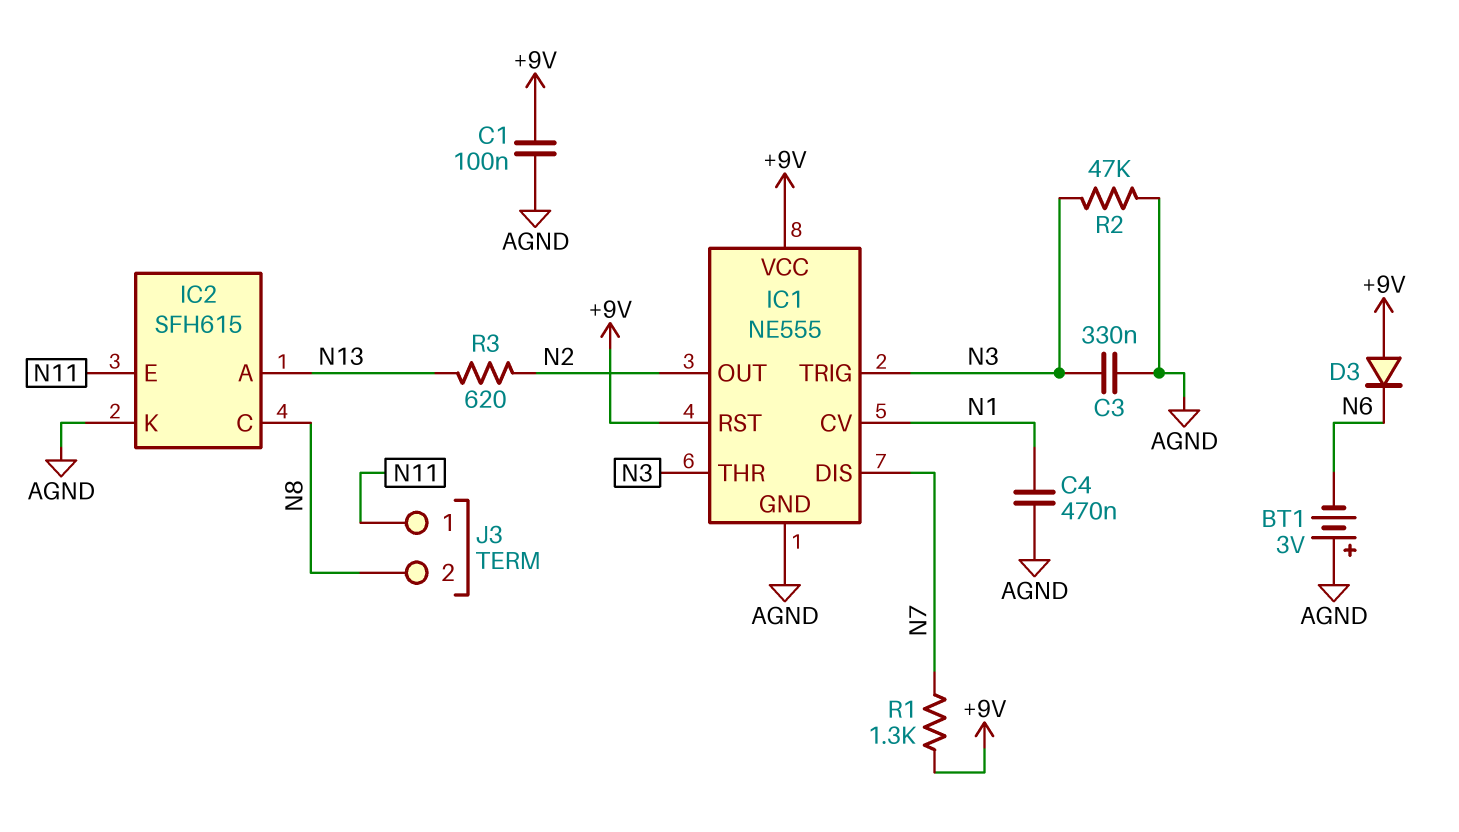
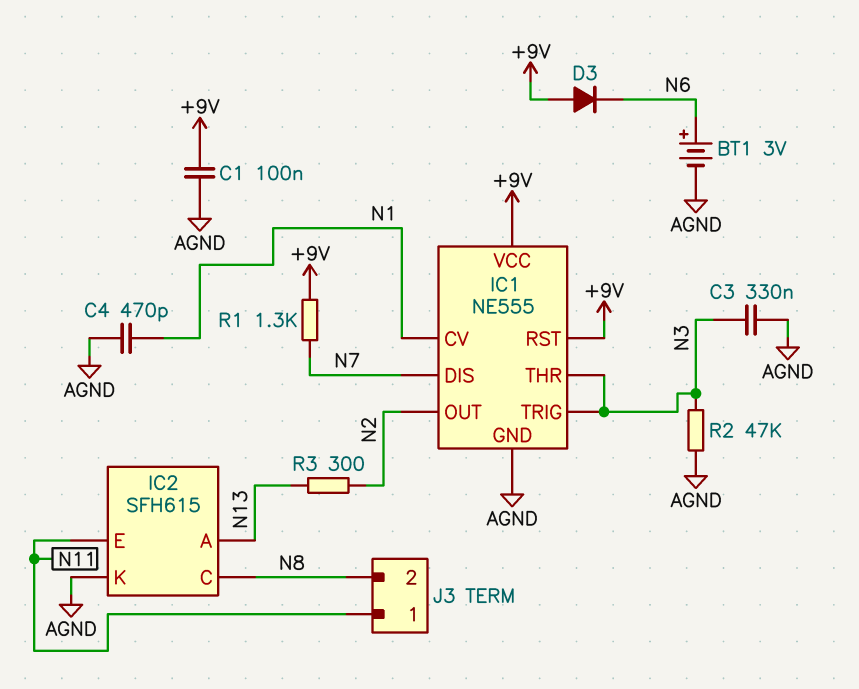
BT1: 3V (plus AGND, minus N6) -> 3V (plus N6, minus AGND)
C4: 470nF (AGND, N1) -> 470pF (AGND, N1)
R3: 620 (N2, N13) -> 300 (N2, N13)

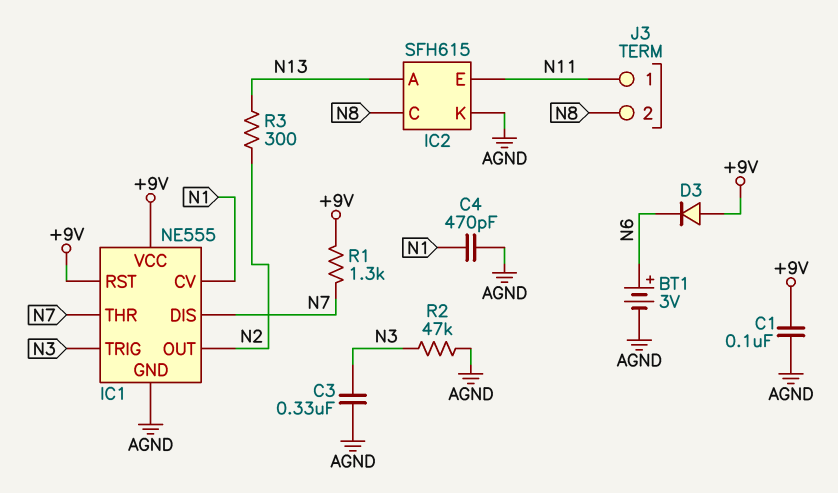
IC1 pin THR: N3 -> N7

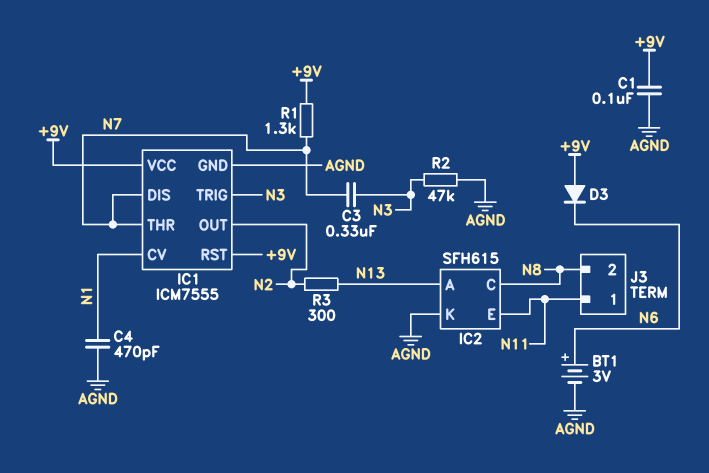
C3: 330nF (AGND, N3) -> 330nF (N3, N7)
IC1: NE555 -> ICM7555

